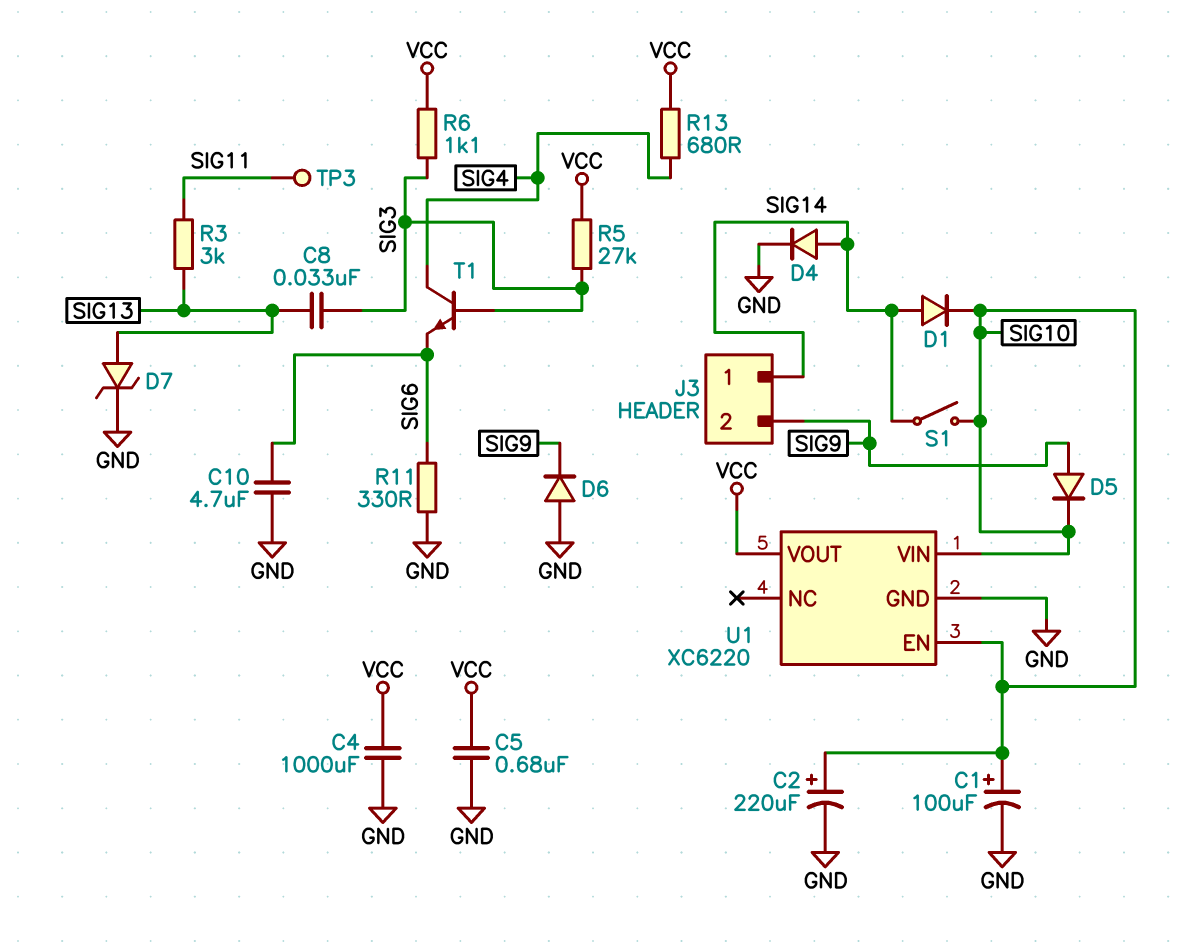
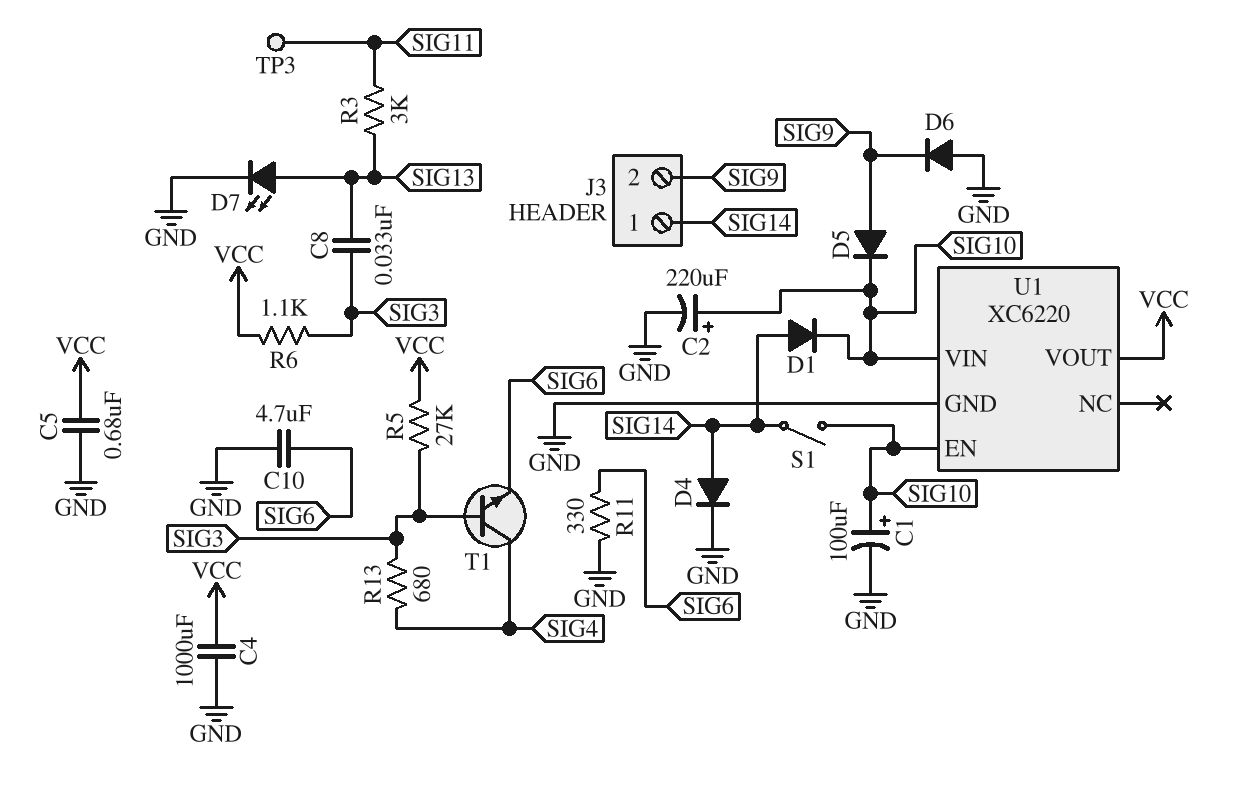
D7: zener (A SIG13, K GND) -> LED (A SIG13, K GND)
R13: 680 (SIG4, VCC) -> 680 (SIG3, SIG4)

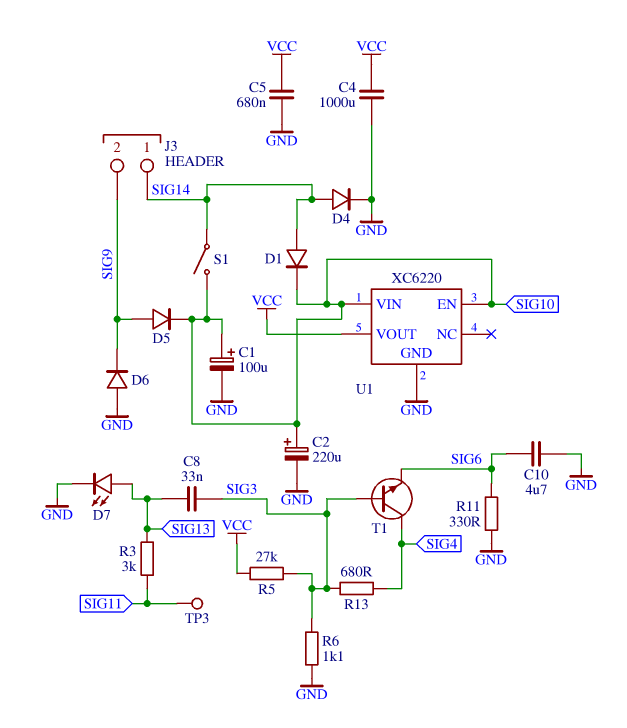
R6: 1.1k (SIG3, VCC) -> 1.1k (GND, SIG3)

